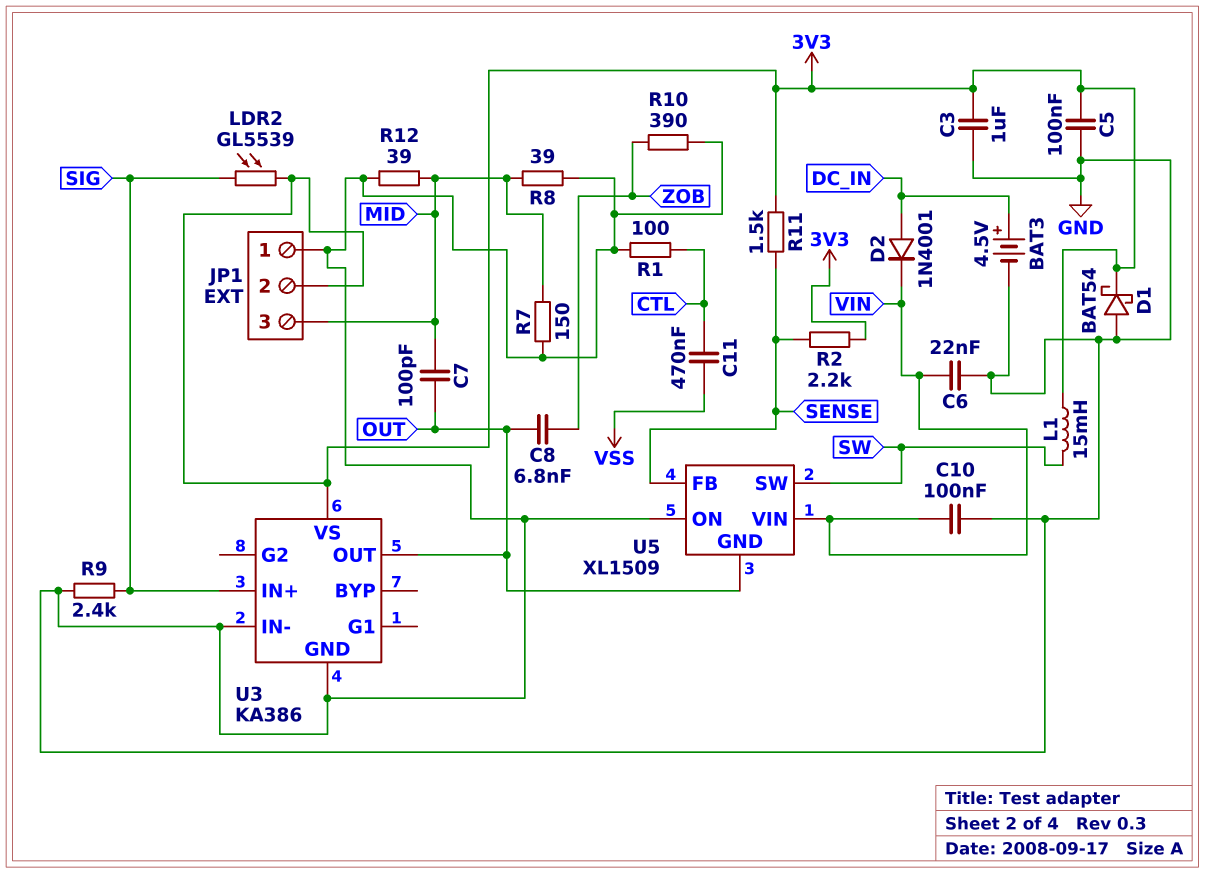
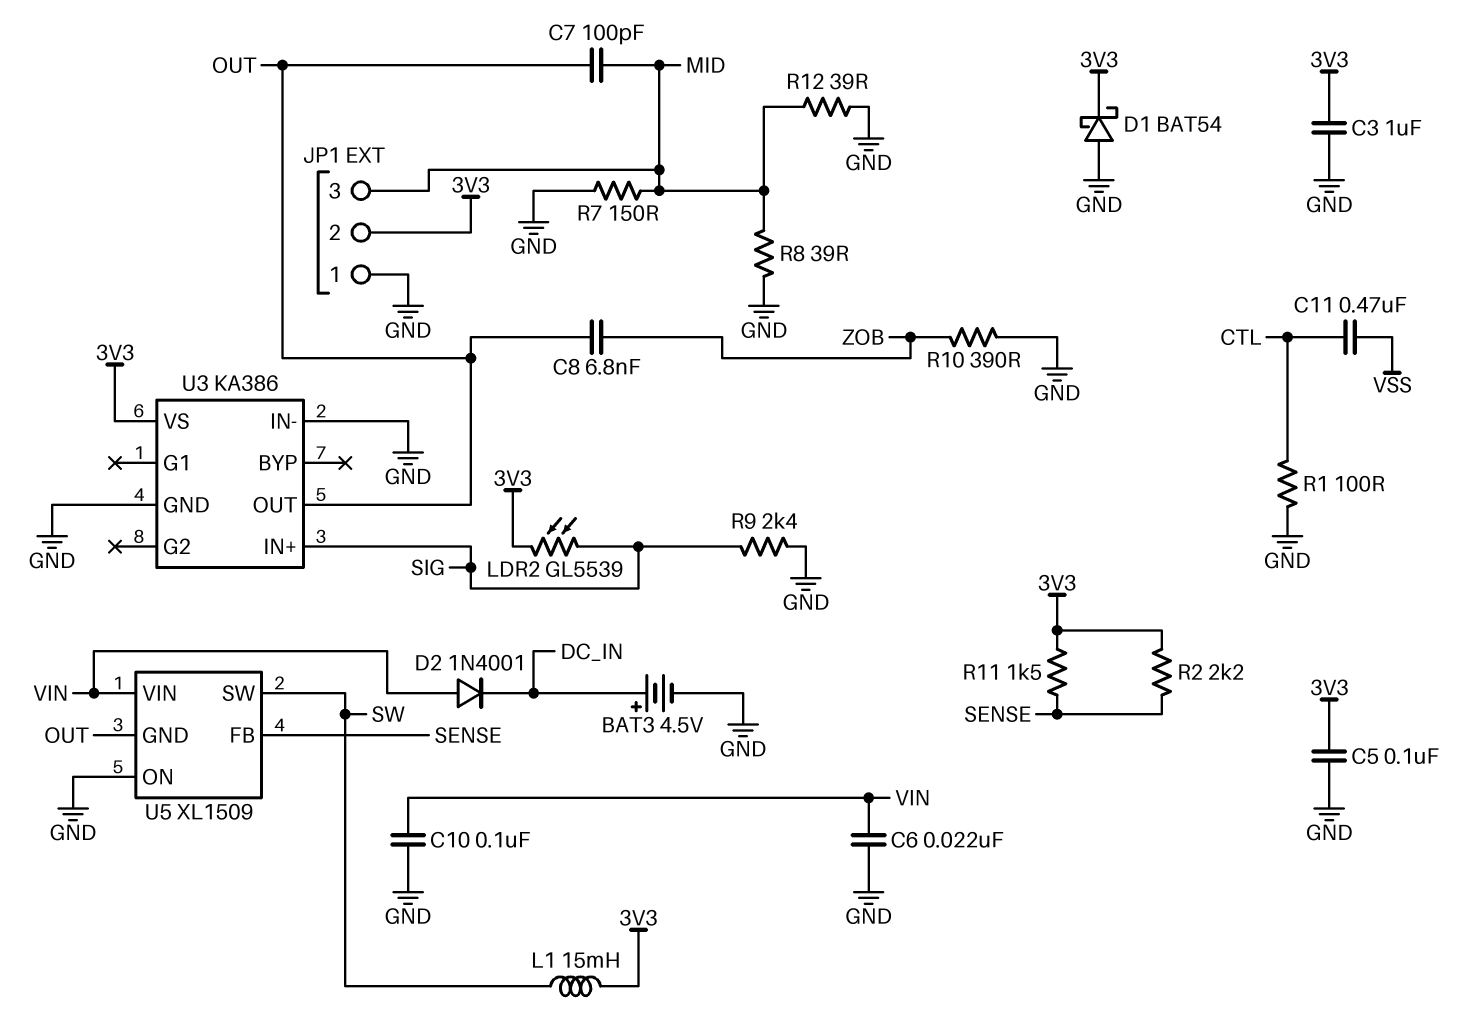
D2: diode 1N4001 (A DC_IN, K VIN) -> diode 1N4001 (A VIN, K DC_IN)

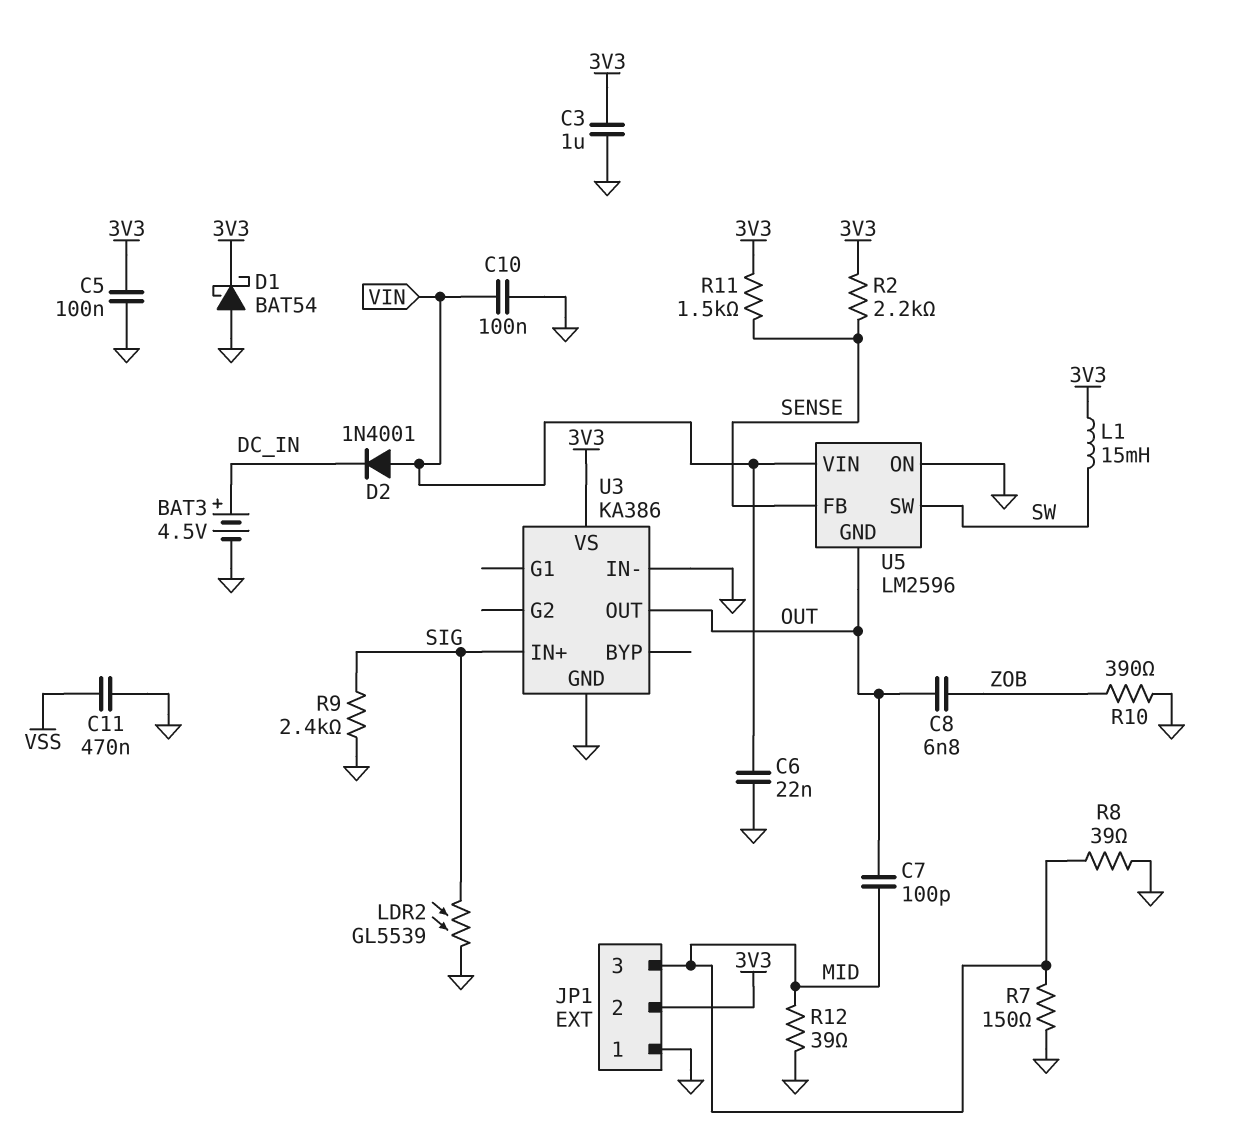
C11: 470nF (CTL, VSS) -> 470nF (GND, VSS)
LDR2: GL5539 (3V3, SIG) -> GL5539 (GND, SIG)
R1: 100 (CTL, GND) -> none
U5: XL1509 -> LM2596

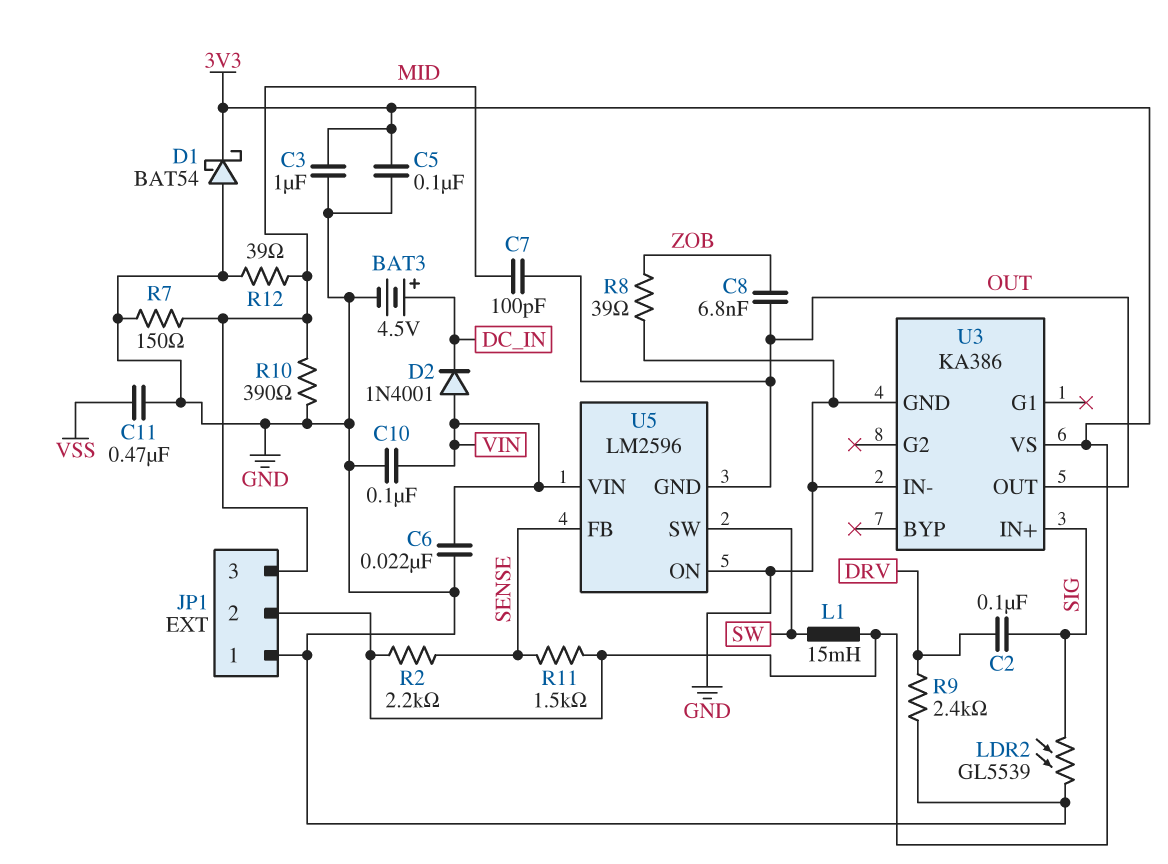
C2: none -> 100nF (DRV, SIG)
R8: 39 (GND, MID) -> 39 (GND, ZOB)
R9: 2.4k (GND, SIG) -> 2.4k (DRV, GND)
R10: 390 (GND, ZOB) -> 390 (GND, MID)

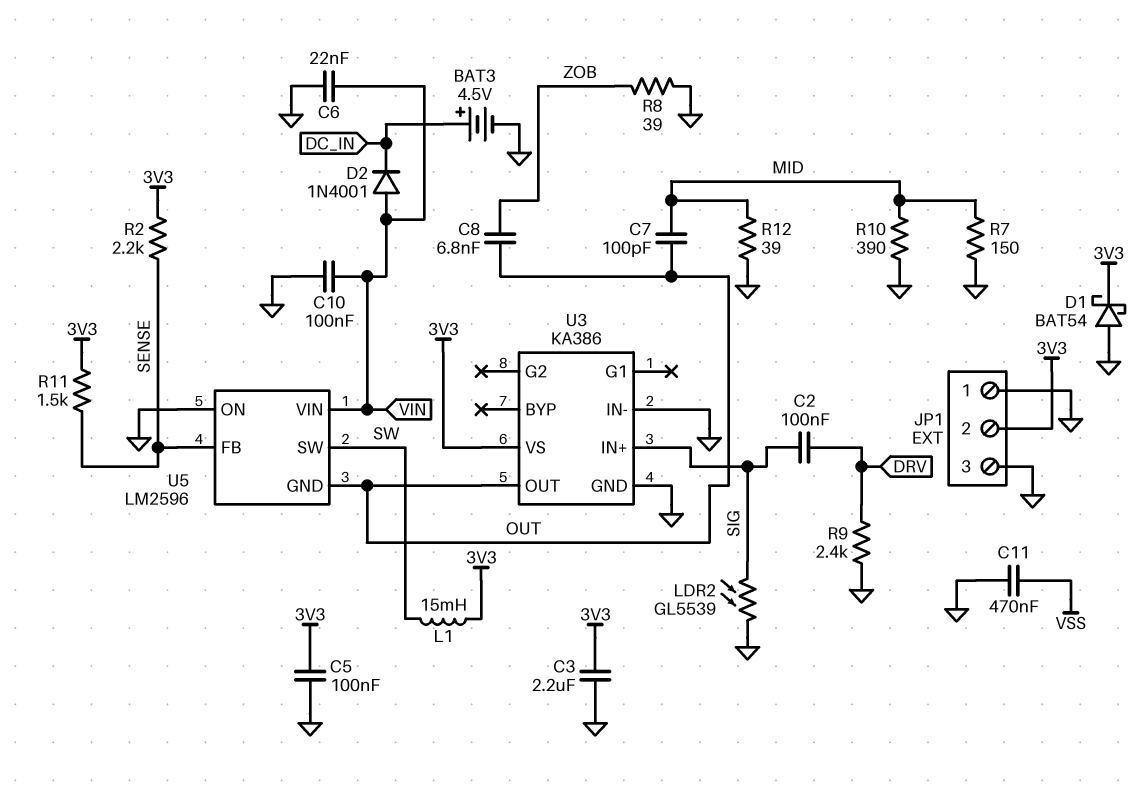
C3: 1uF (3V3, GND) -> 2.2uF (3V3, GND)
JP1 pin 3: MID -> GND

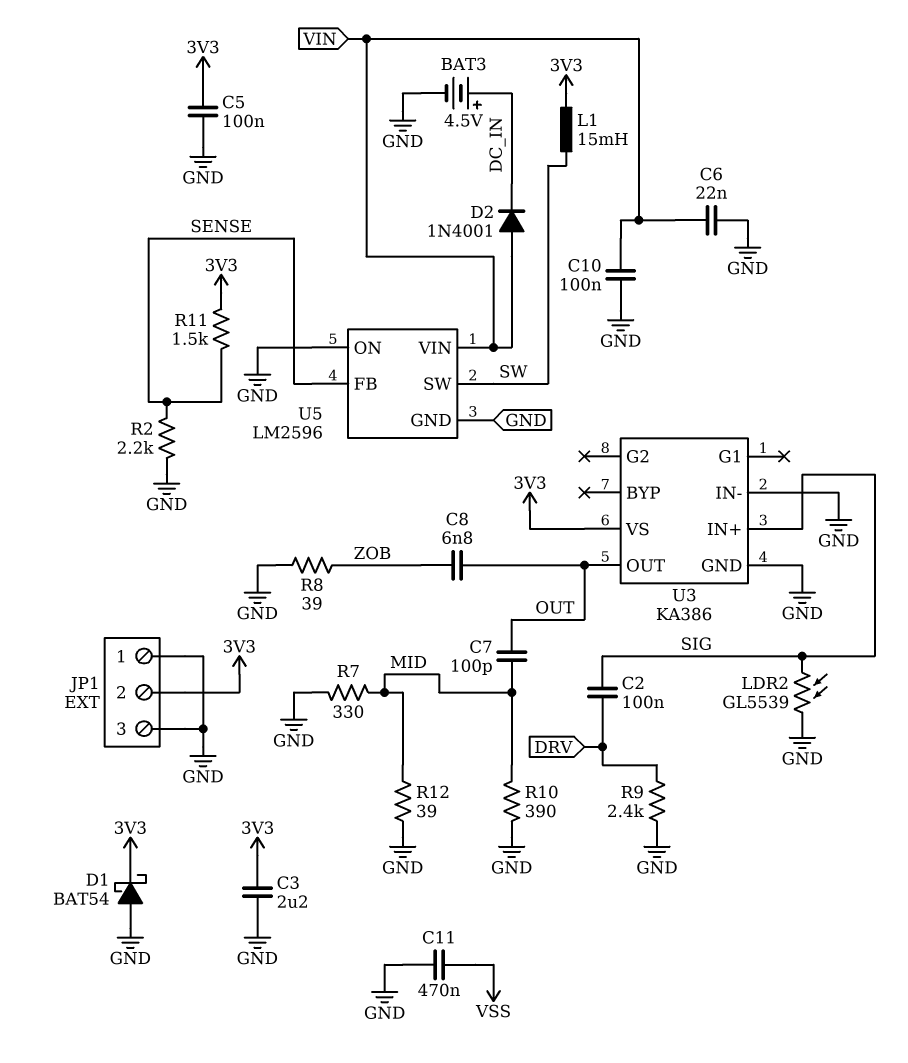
R2: 2.2k (3V3, SENSE) -> 2.2k (GND, SENSE)
R7: 150 (GND, MID) -> 330 (GND, MID)
U5 pin GND: OUT -> GND

